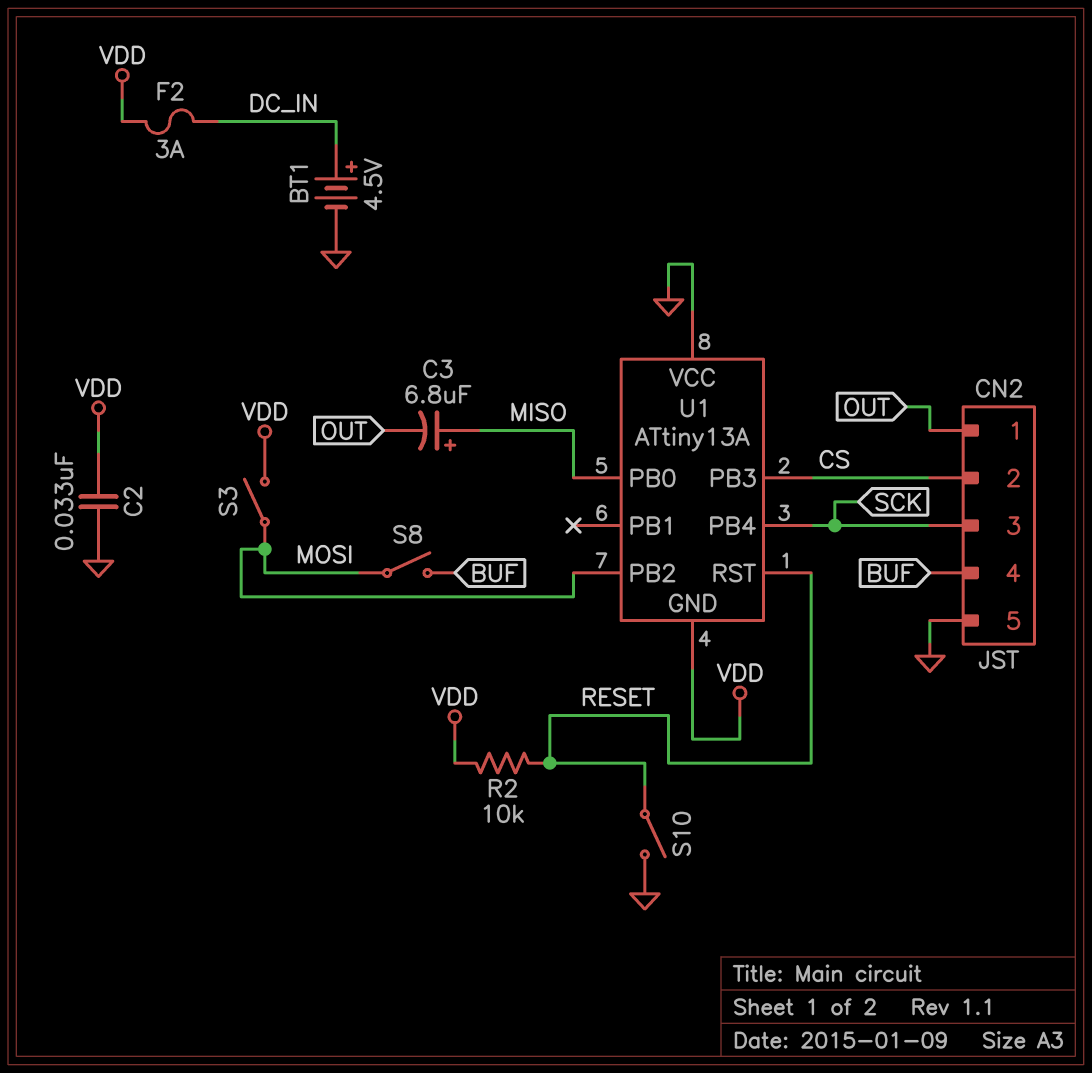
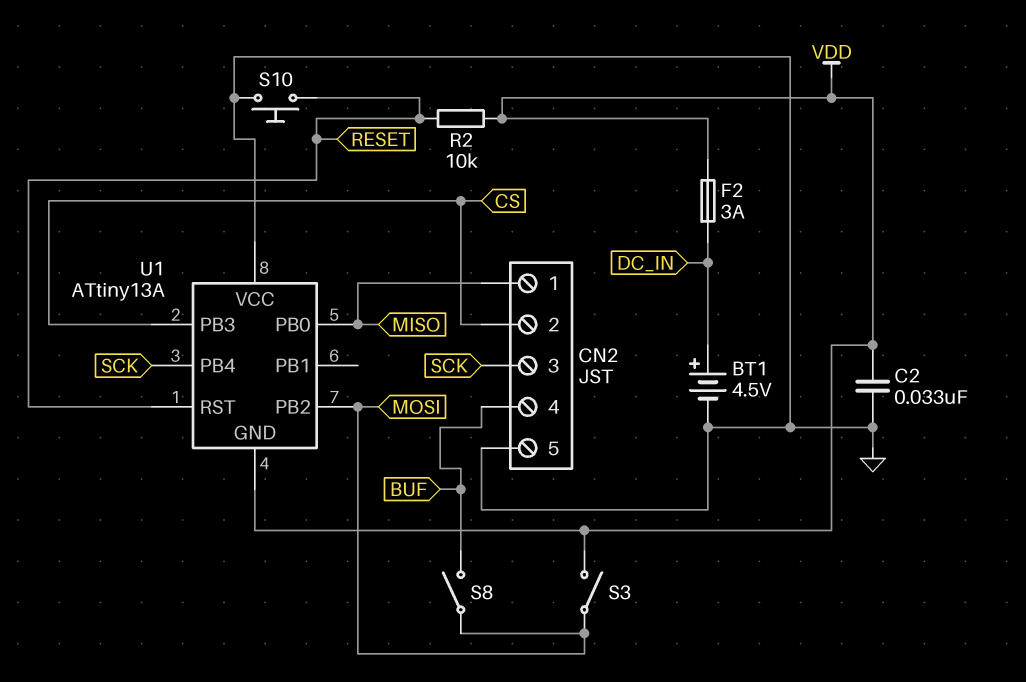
C3: 6.8uF (plus MISO, minus OUT) -> none
CN2 pin 1: OUT -> MISO
S10: switch (GND, RESET) -> button (GND, RESET)

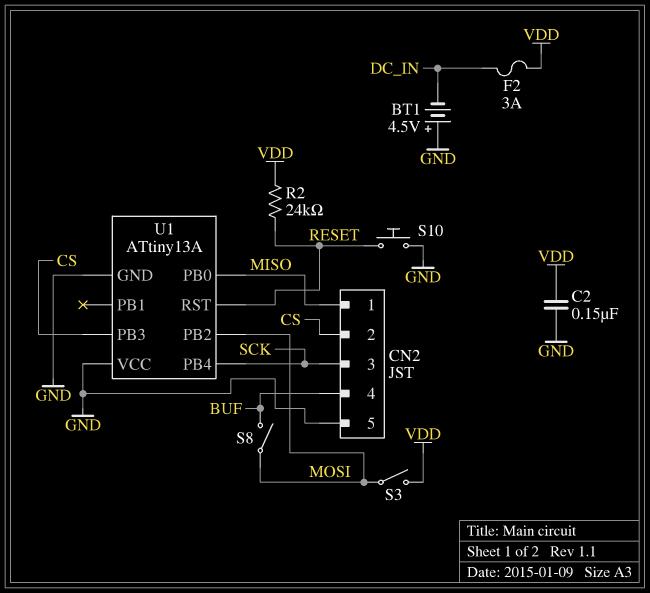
BT1: 4.5V (plus DC_IN, minus GND) -> 4.5V (plus GND, minus DC_IN)
C2: 33nF (GND, VDD) -> 150nF (GND, VDD)
R2: 10k (RESET, VDD) -> 24k (RESET, VDD)
U1 pin GND: VDD -> GND

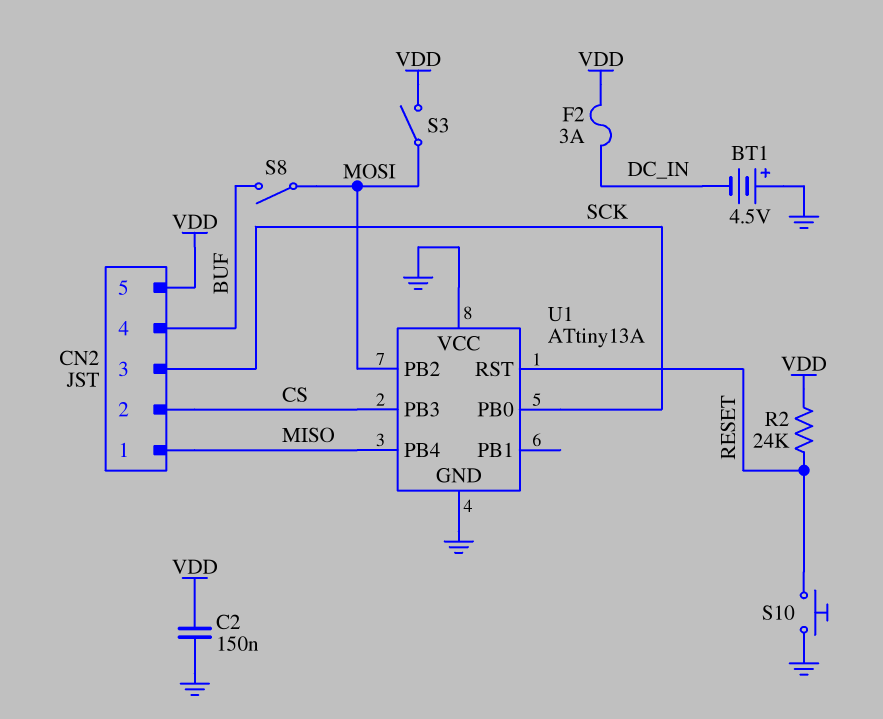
CN2 pin 5: GND -> VDD
U1 pin PB0: MISO -> SCK
U1 pin PB4: SCK -> MISO

